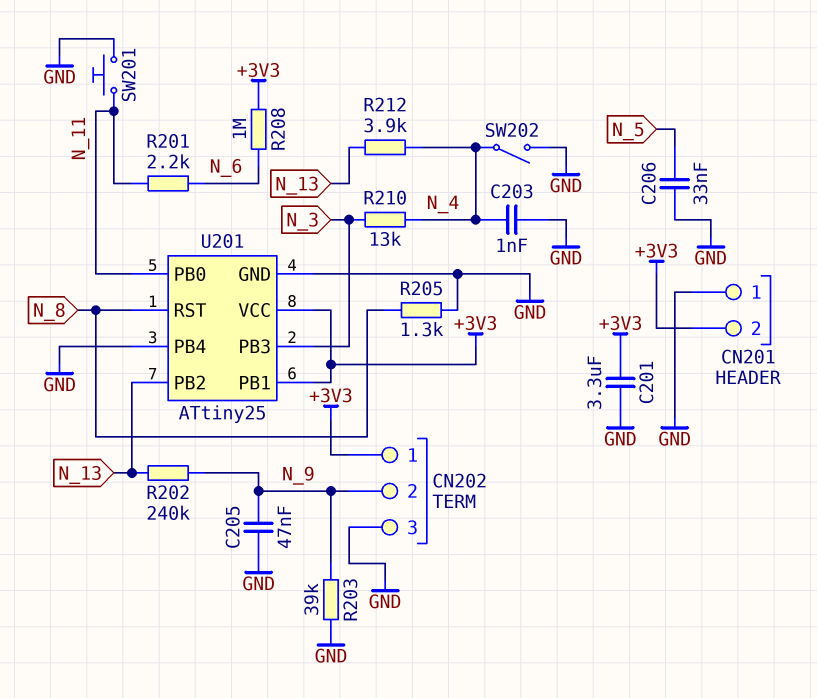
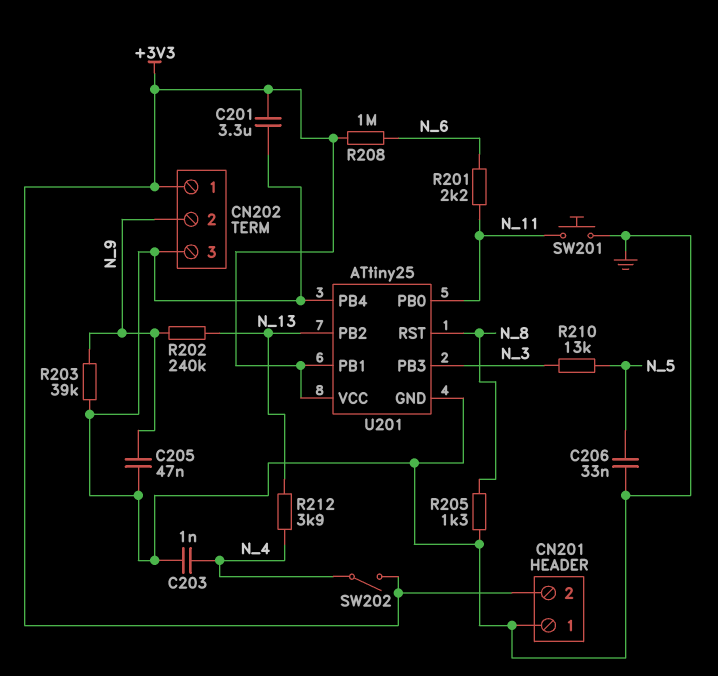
R210: 13k (N_3, N_4) -> 13k (N_3, N_5)
SW202: switch (GND, N_4) -> switch (+3V3, N_4)

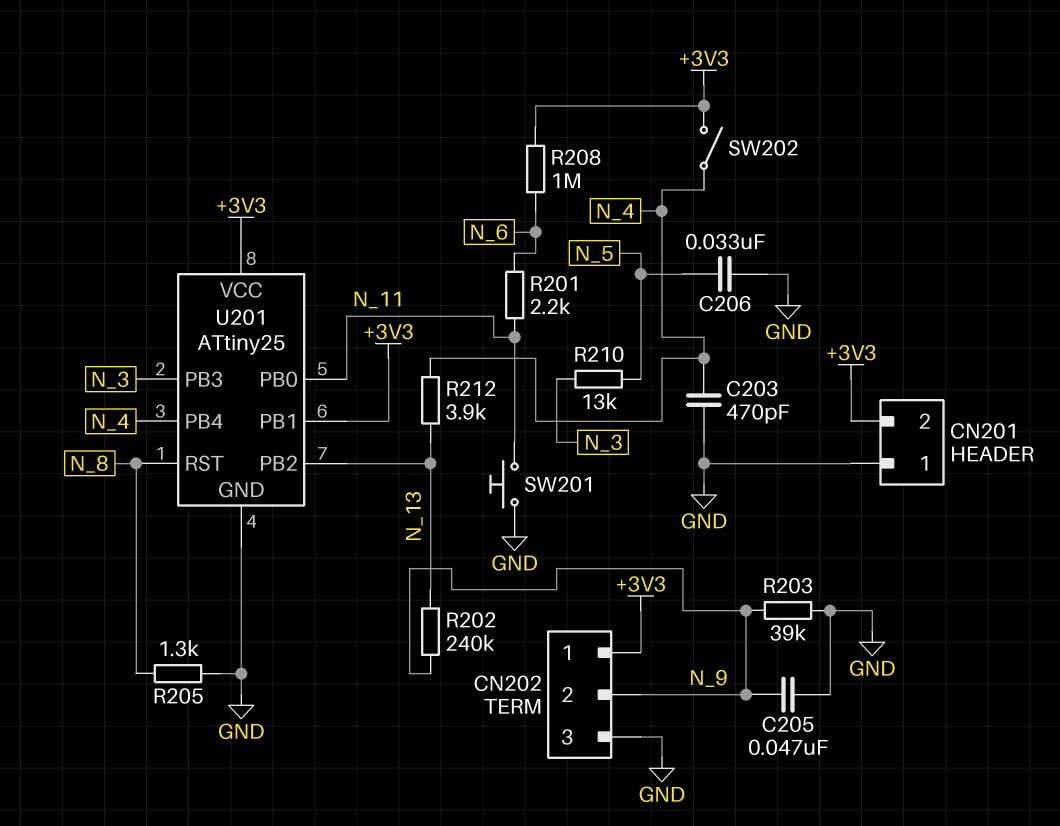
C201: 3.3uF (+3V3, GND) -> none
C203: 1nF (GND, N_4) -> 470pF (GND, N_4)
U201 pin PB4: GND -> N_4

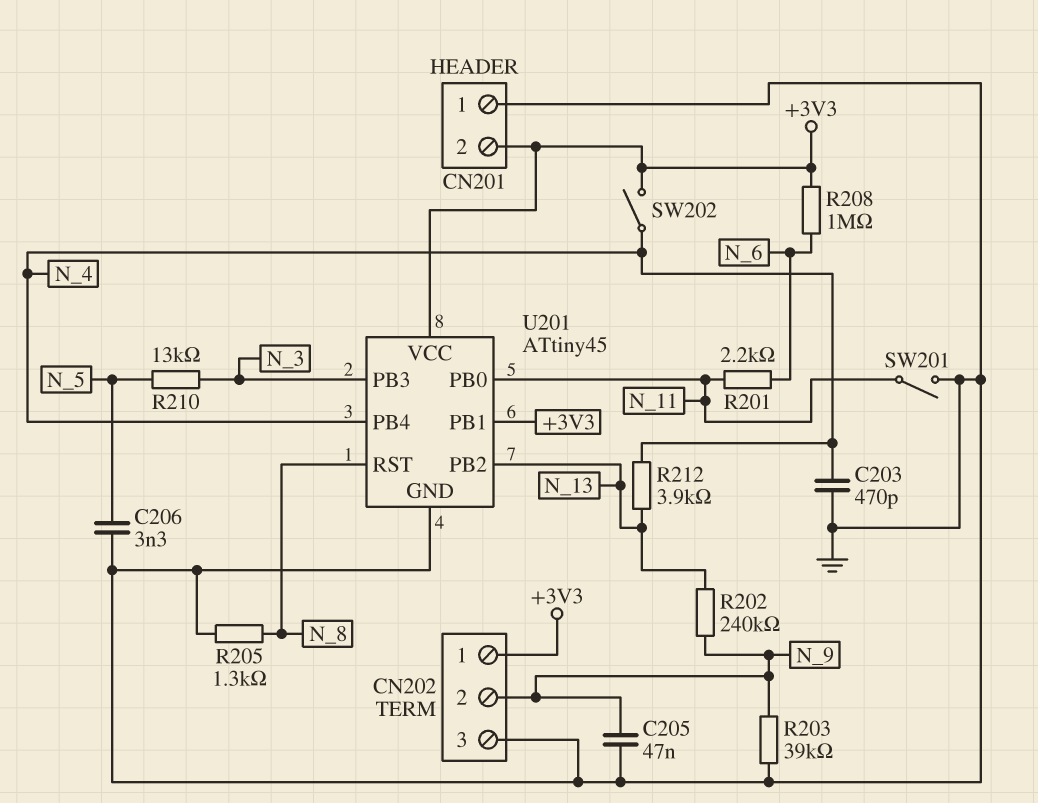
C206: 33nF (GND, N_5) -> 3.3nF (GND, N_5)
SW201: button (GND, N_11) -> switch (GND, N_11)
U201: ATtiny25 -> ATtiny45

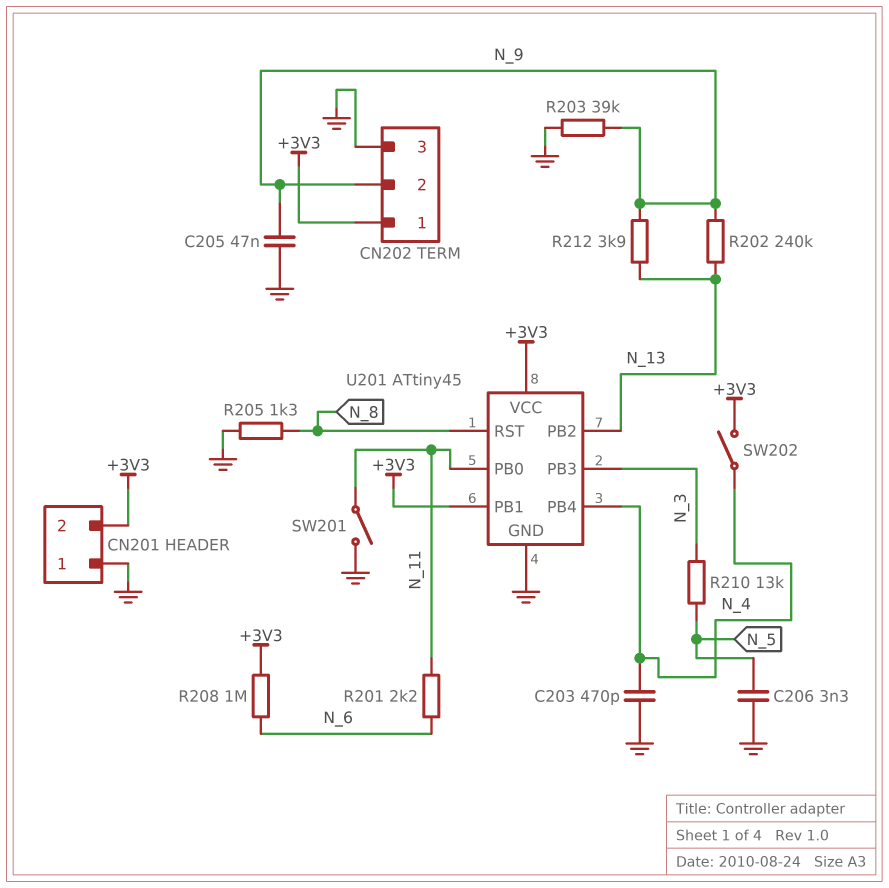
R212: 3.9k (N_4, N_13) -> 3.9k (N_9, N_13)

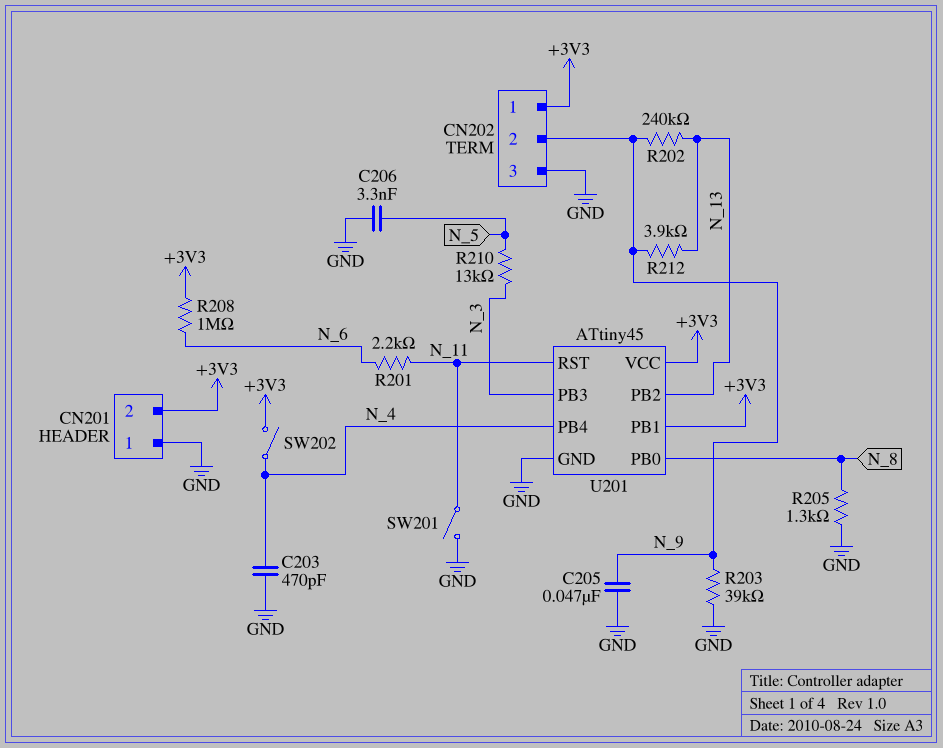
U201 pin PB0: N_11 -> N_8
U201 pin RST: N_8 -> N_11

